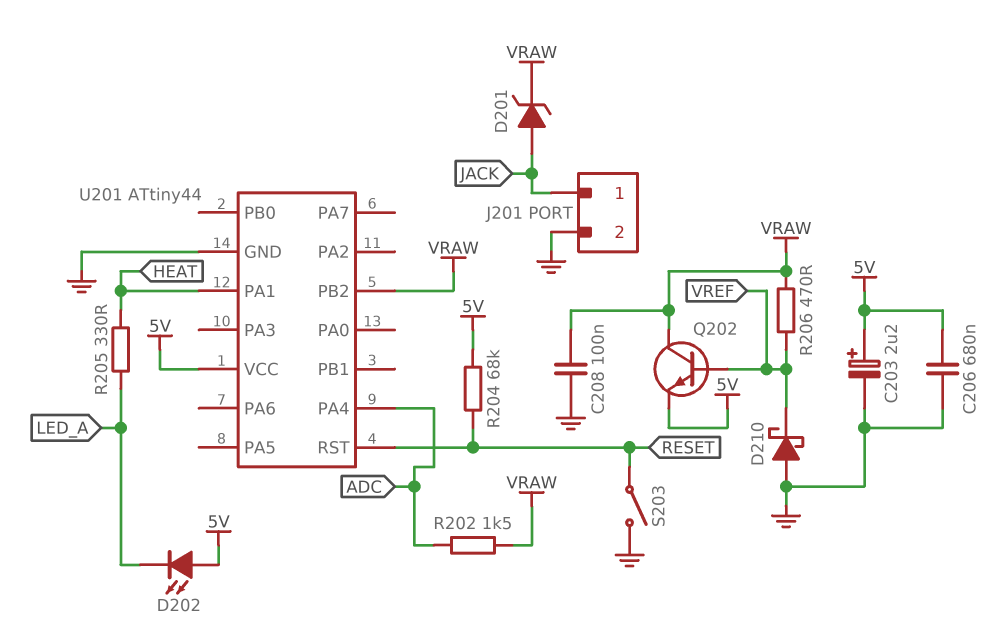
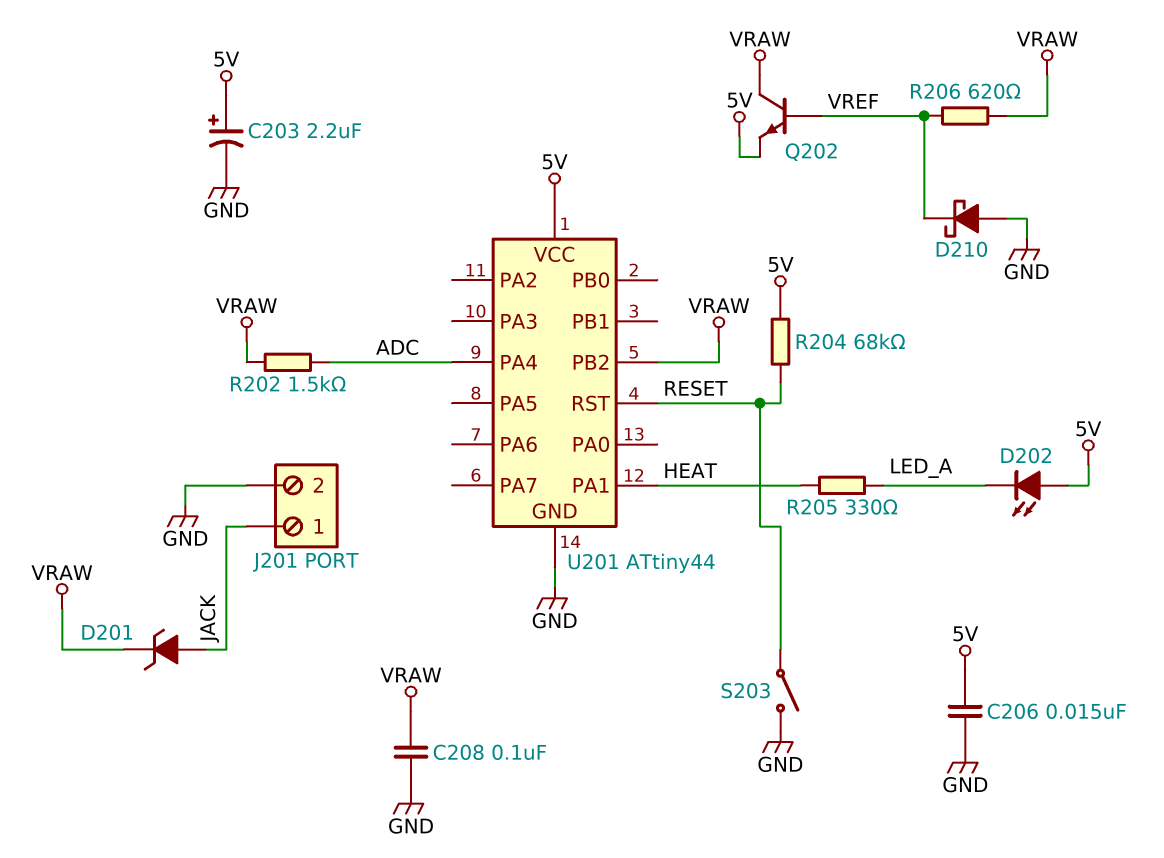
C206: 680nF (5V, GND) -> 15nF (5V, GND)
R206: 470 (VRAW, VREF) -> 620 (VRAW, VREF)

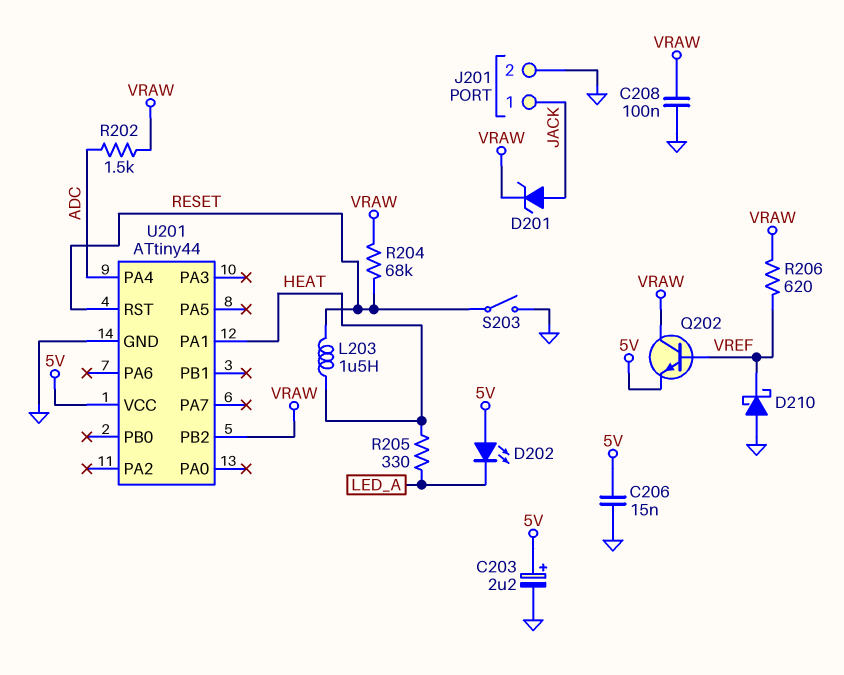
L203: none -> 1.5uH (HEAT, RESET)
R204: 68k (5V, RESET) -> 68k (RESET, VRAW)

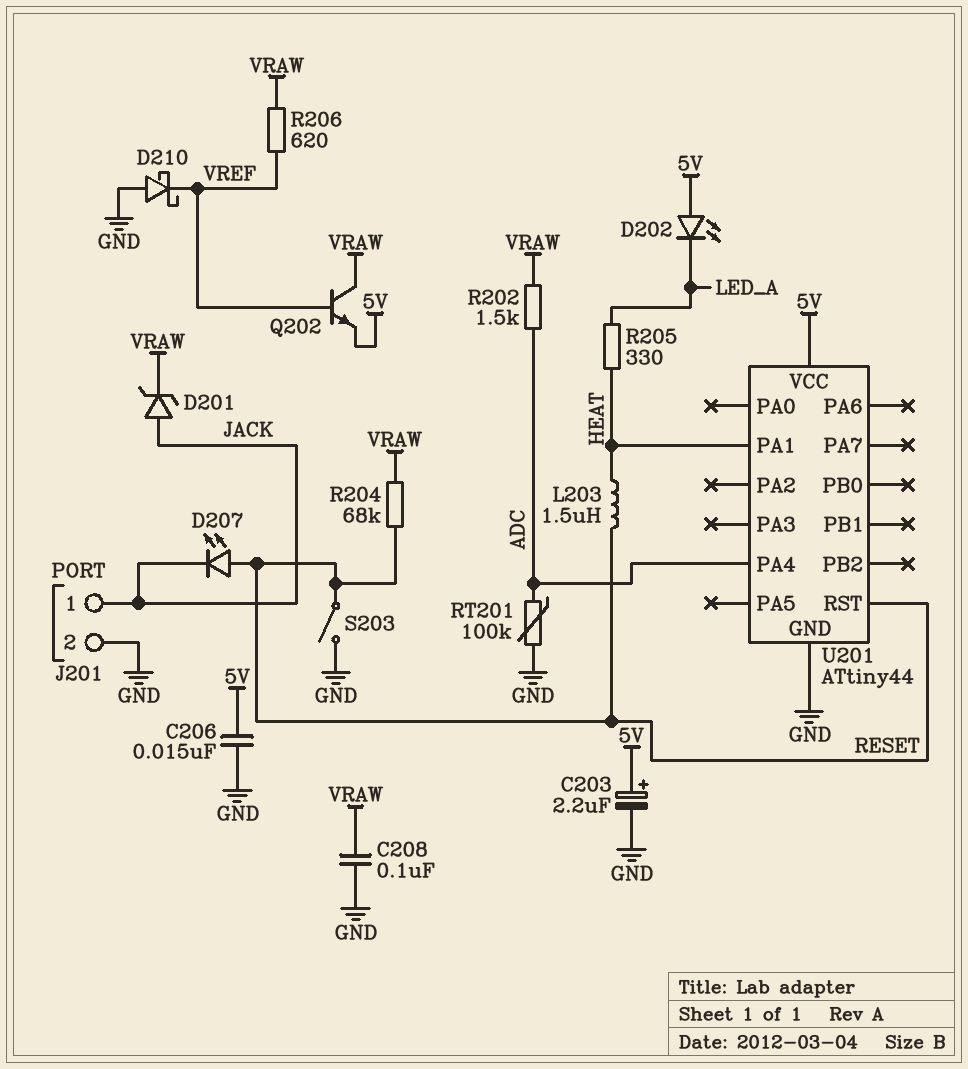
D207: none -> LED (A RESET, K JACK)
RT201: none -> 100k (ADC, GND)
U201 pin PB2: VRAW -> none

